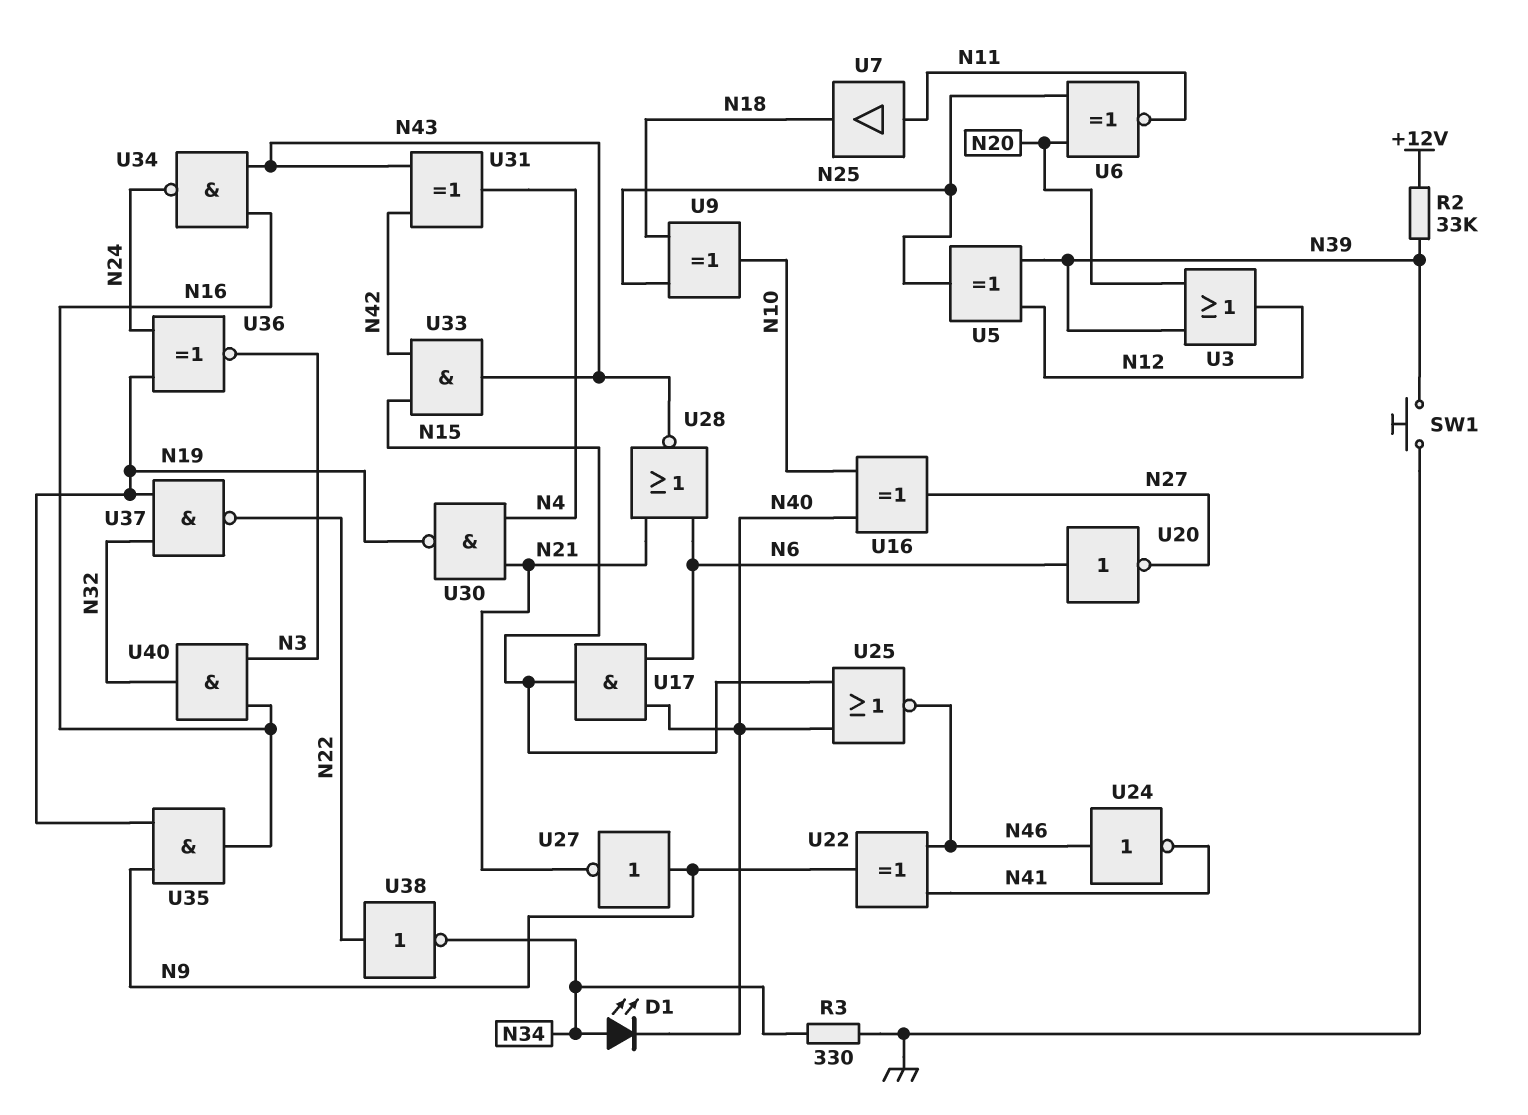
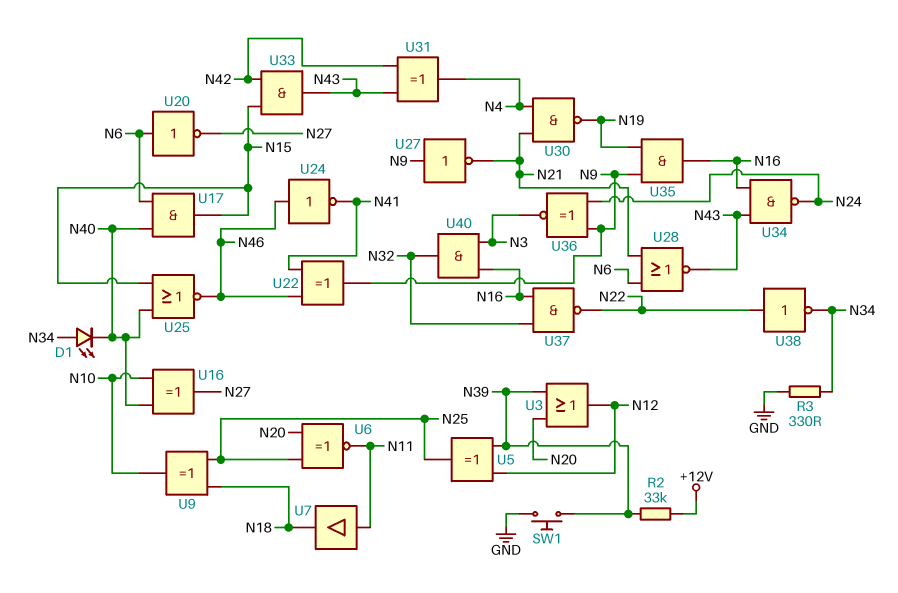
U36: XNOR (in N19, in N24, out N3) -> XNOR (in N9, in N24, out N3)
U37: NAND (in N19, in N32, out N22) -> NAND (in N16, in N32, out N22)

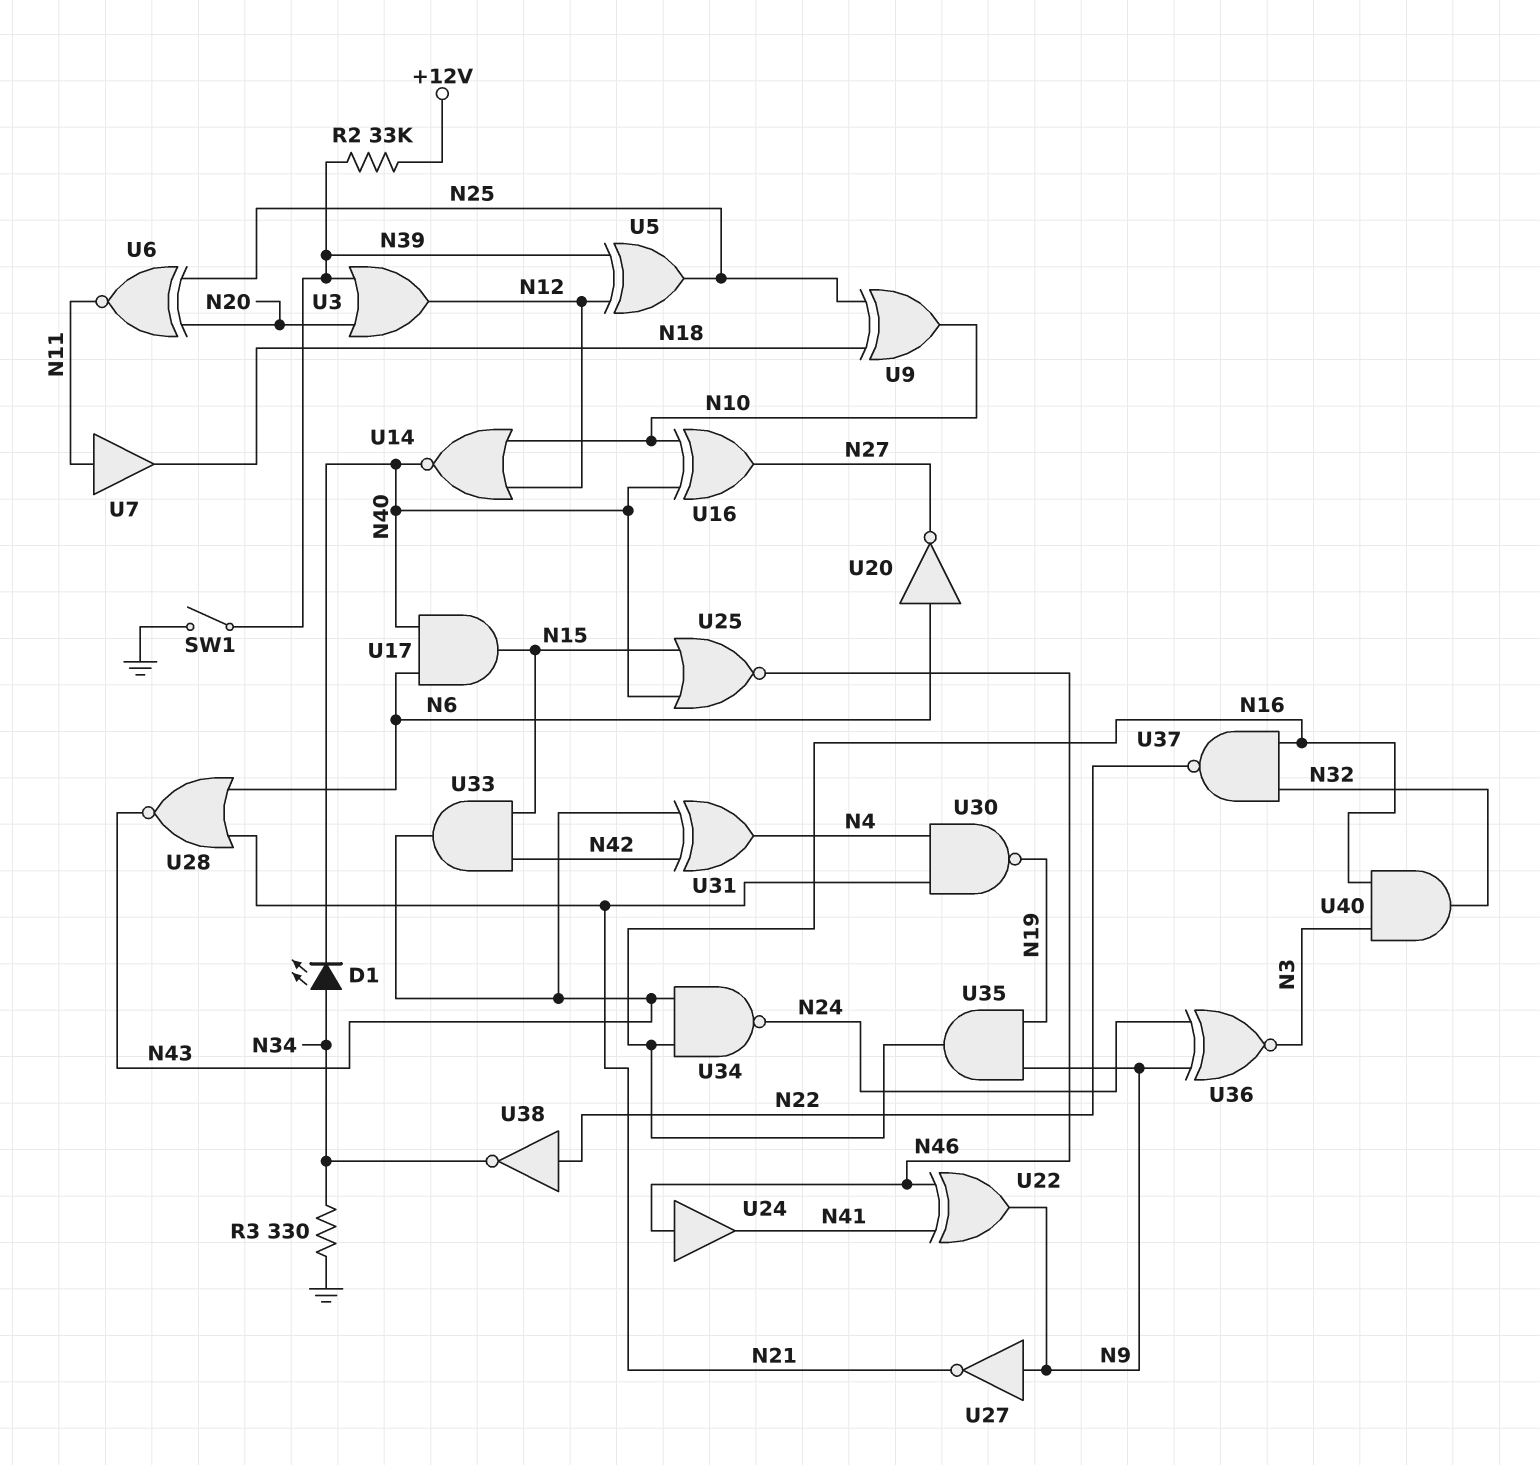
SW1: button (GND, N39) -> switch (GND, N39)
U14: none -> NOR (in N10, in N12, out N40)
U24: NOT (in N46, out N41) -> buffer (in N46, out N41)

